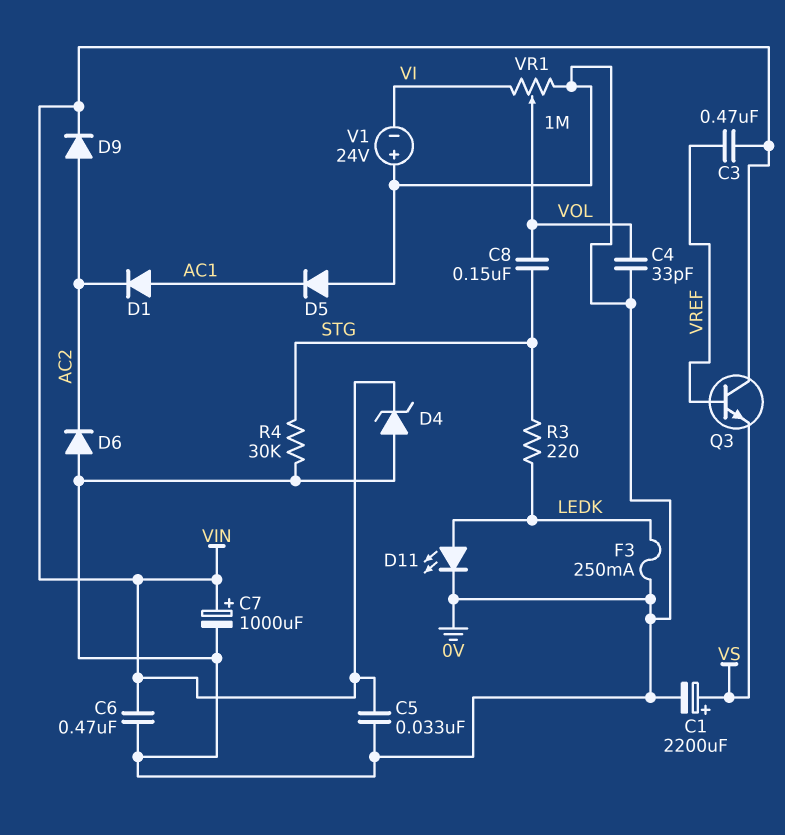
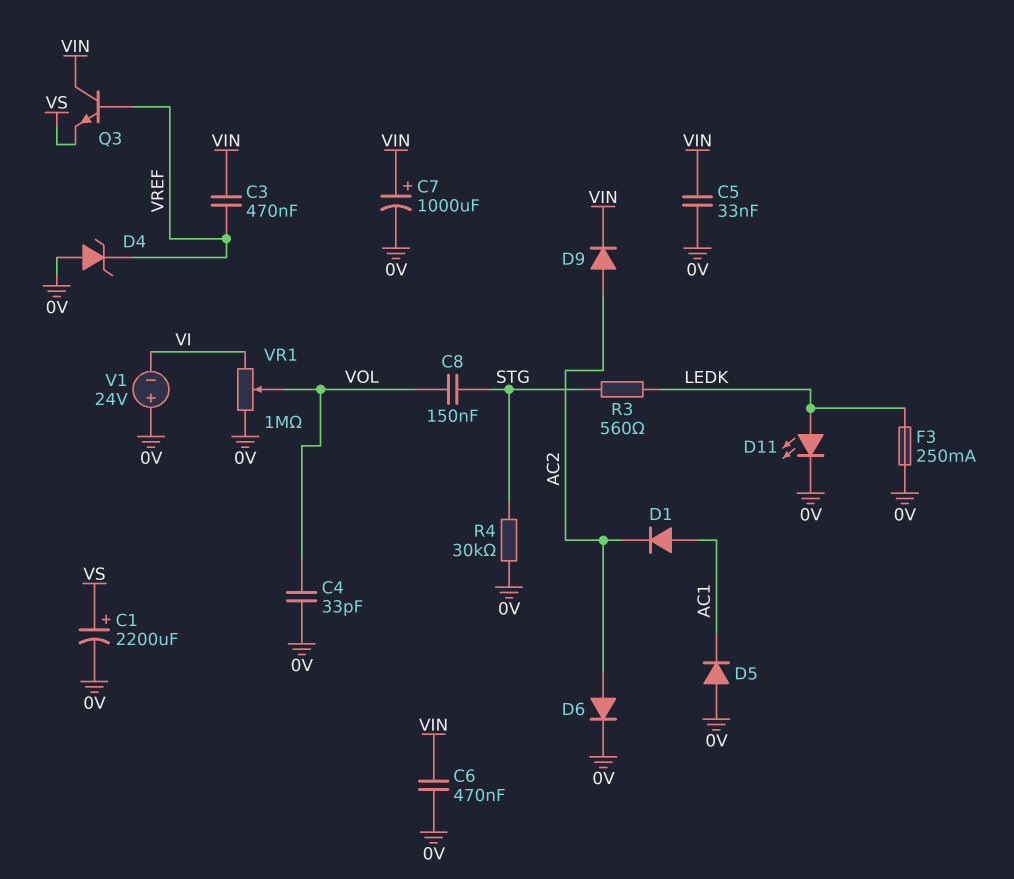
D4: zener (A 0V, K VIN) -> zener (A 0V, K VREF)
D6: diode (A 0V, K AC2) -> diode (A AC2, K 0V)
R3: 220 (LEDK, STG) -> 560 (LEDK, STG)

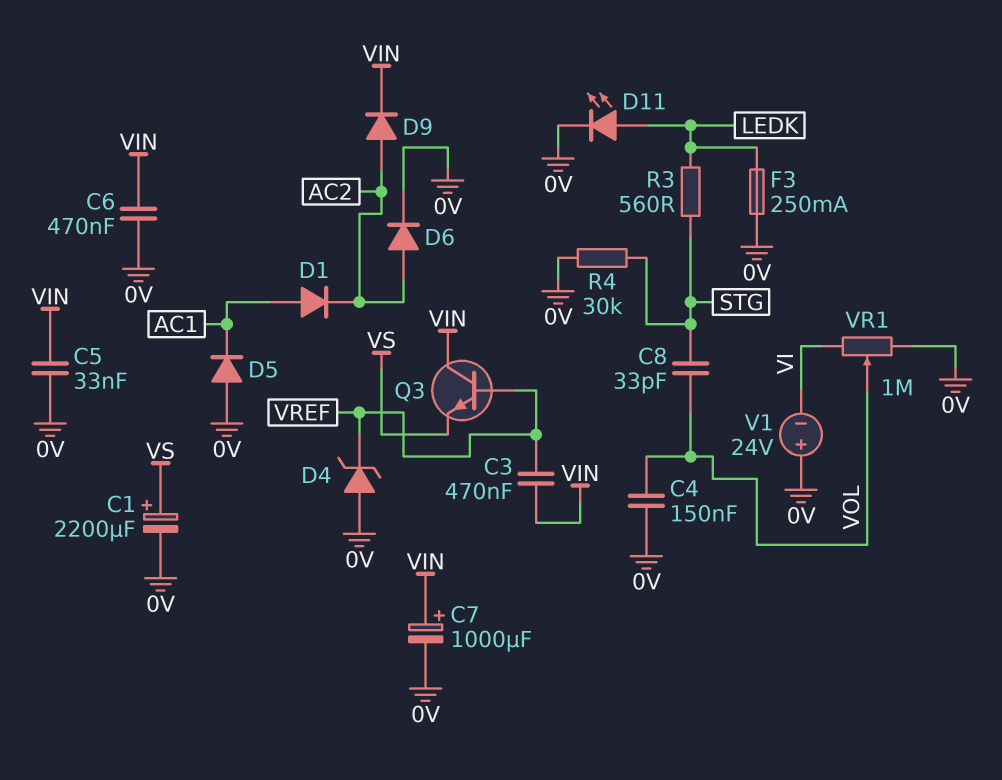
C4: 33pF (0V, VOL) -> 150nF (0V, VOL)
C8: 150nF (STG, VOL) -> 33pF (STG, VOL)

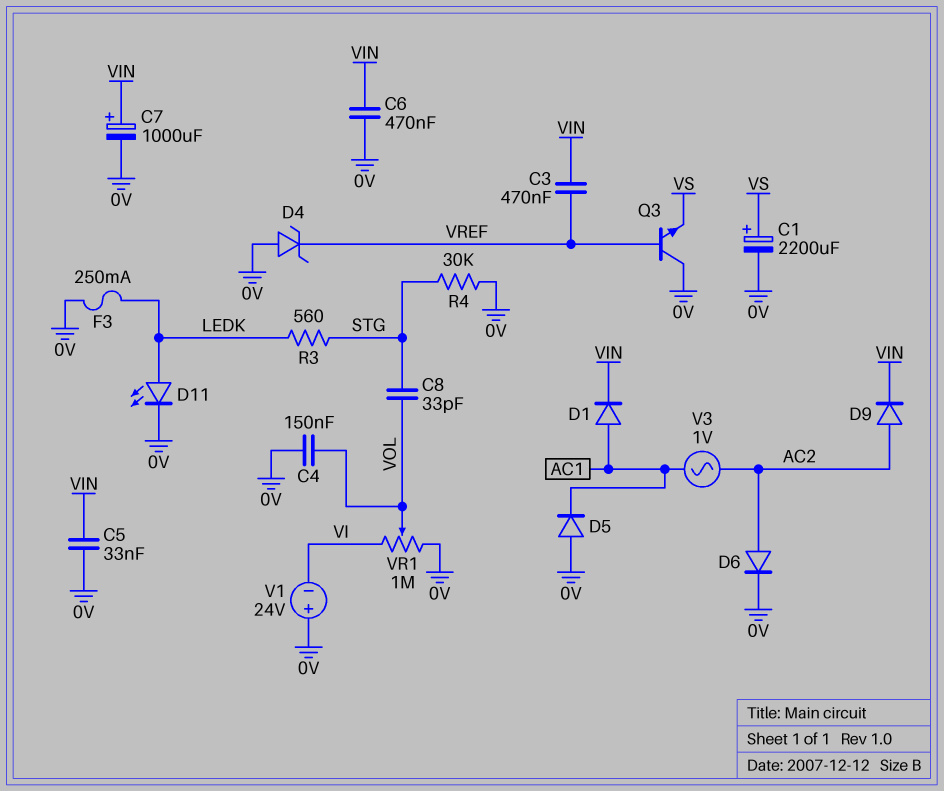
D1: diode (A AC1, K AC2) -> diode (A AC1, K VIN)
Q3: NPN (B VREF, C VIN, E VS) -> NPN (B VREF, C 0V, E VS)
V3: none -> AC 1V (AC1, AC2)

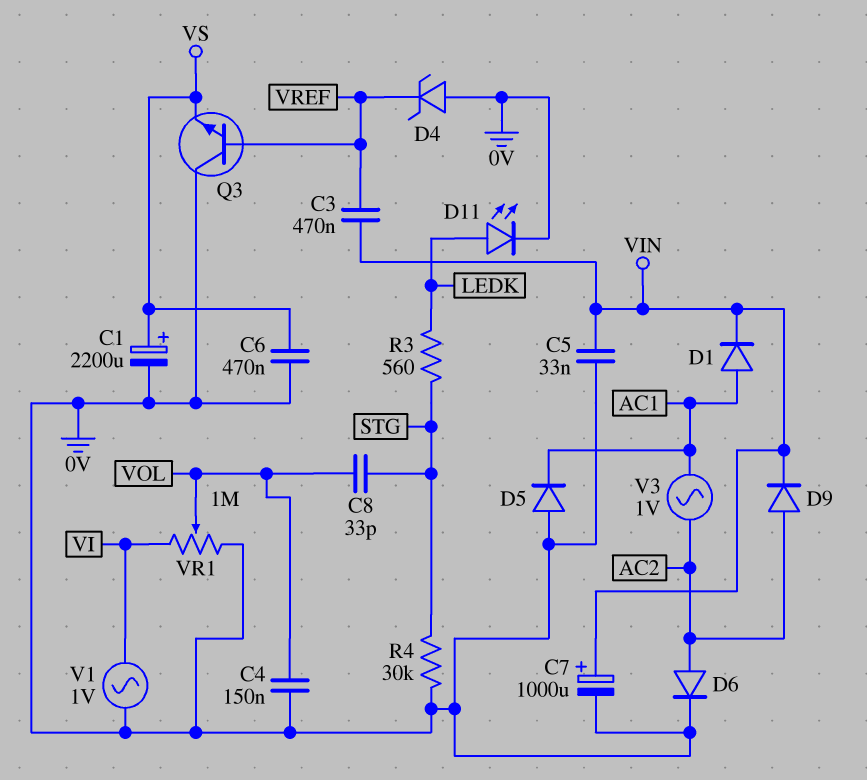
C6: 470nF (0V, VIN) -> 470nF (0V, VS)
F3: 250mA (0V, LEDK) -> none
V1: 24V (plus 0V, minus VI) -> AC 1V (0V, VI)

